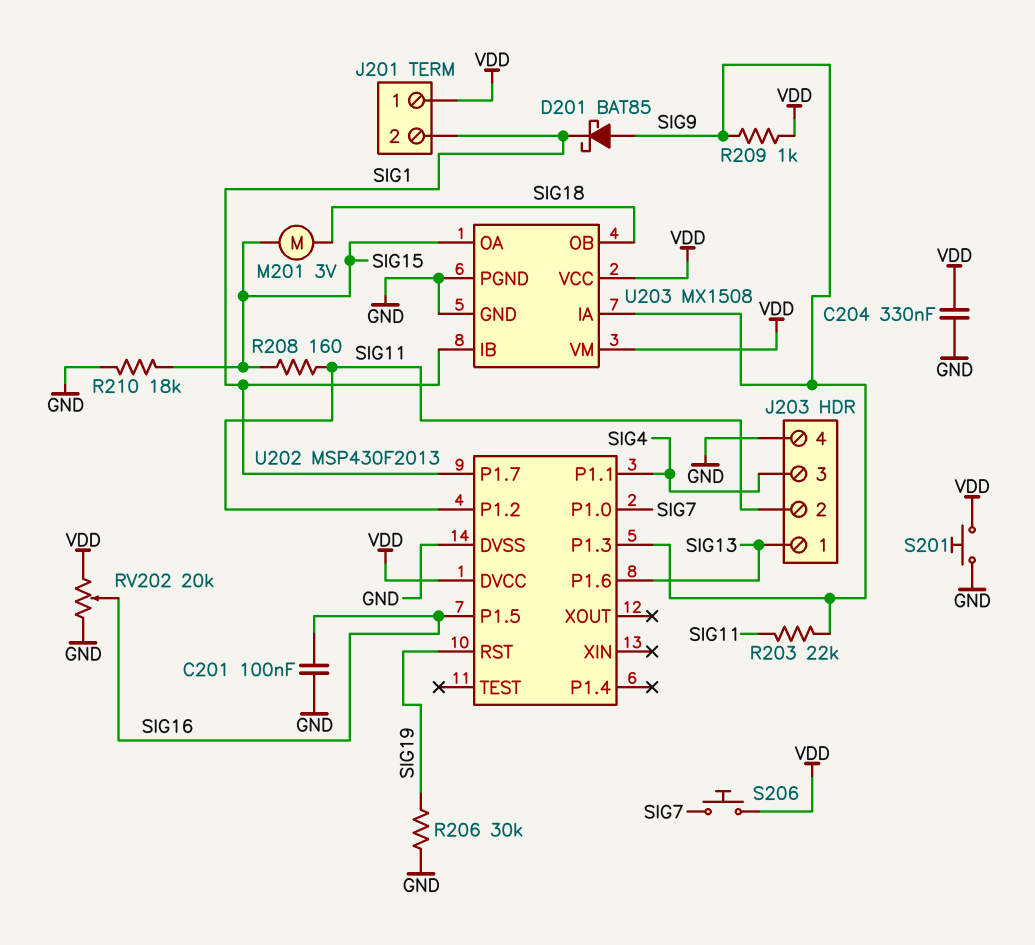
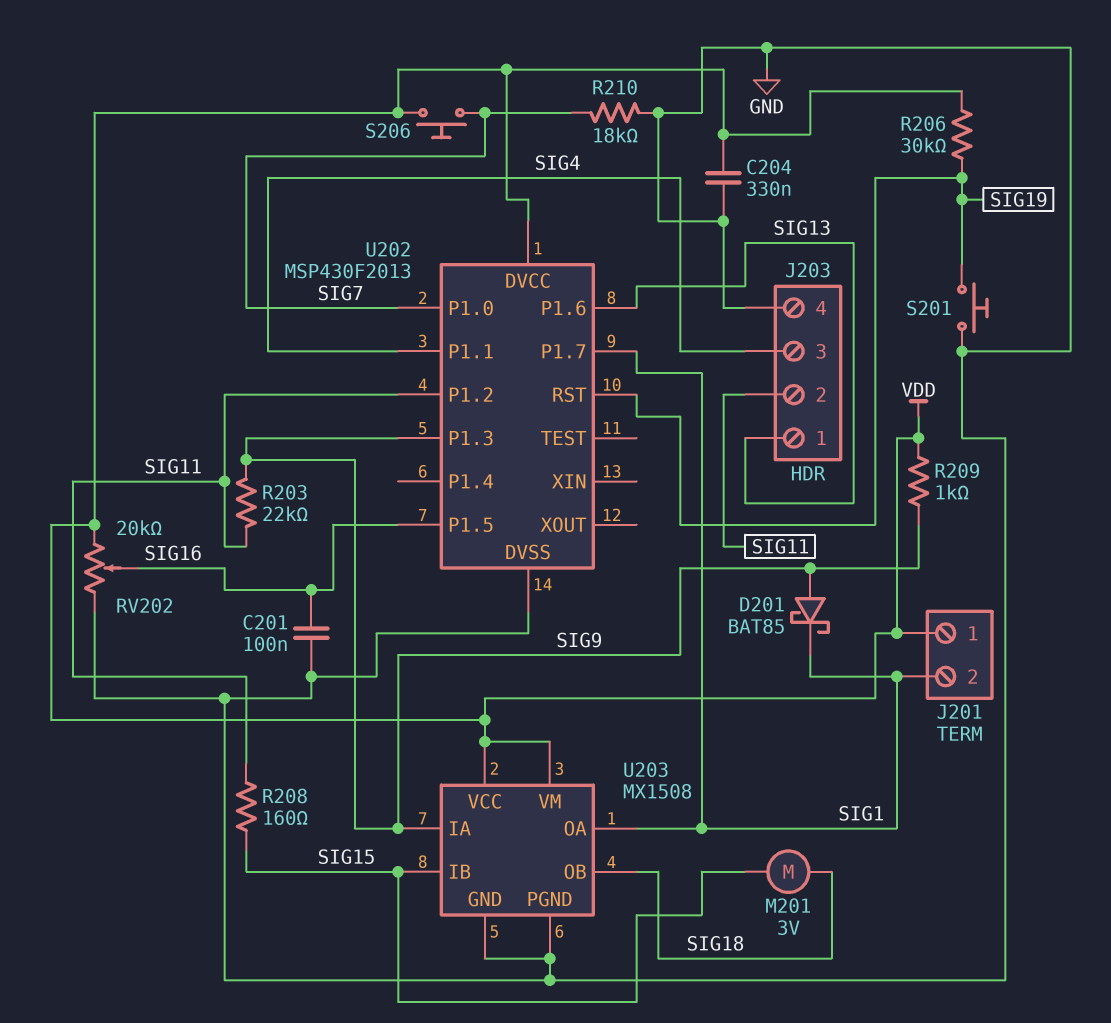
R206: 30k (GND, SIG19) -> 30k (SIG19, VDD)
R210: 18k (GND, SIG15) -> 18k (GND, SIG7)
S201: button (GND, VDD) -> button (GND, SIG19)
U203 pin IB: SIG1 -> SIG15
U203 pin OA: SIG15 -> SIG1

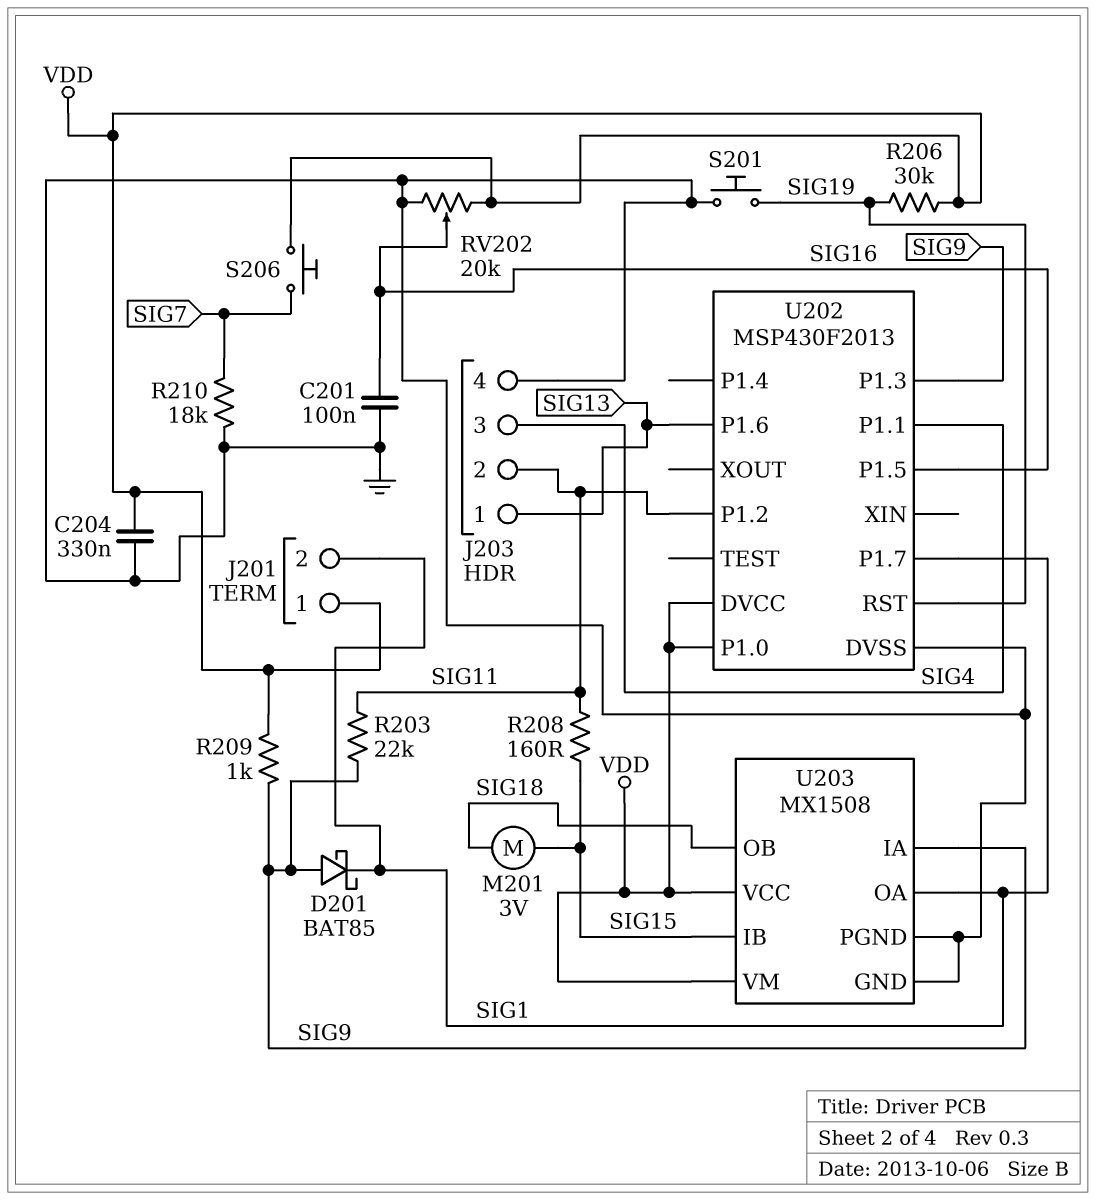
U202 pin P1.0: SIG7 -> VDD

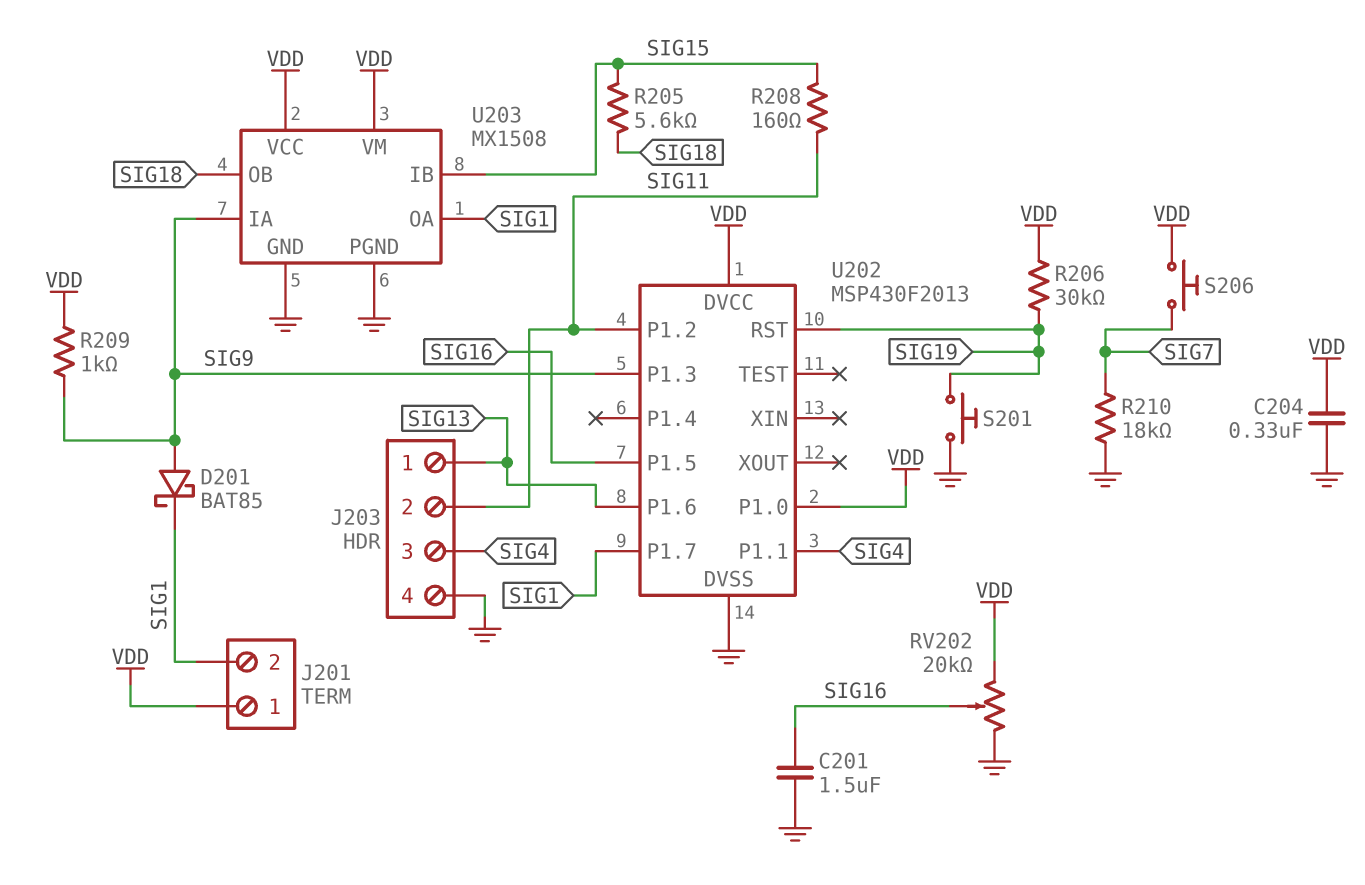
C201: 100nF (GND, SIG16) -> 1.5uF (GND, SIG16)
M201: motor 3V (SIG15, SIG18) -> none
R203: 22k (SIG9, SIG11) -> none
R205: none -> 5.6k (SIG15, SIG18)

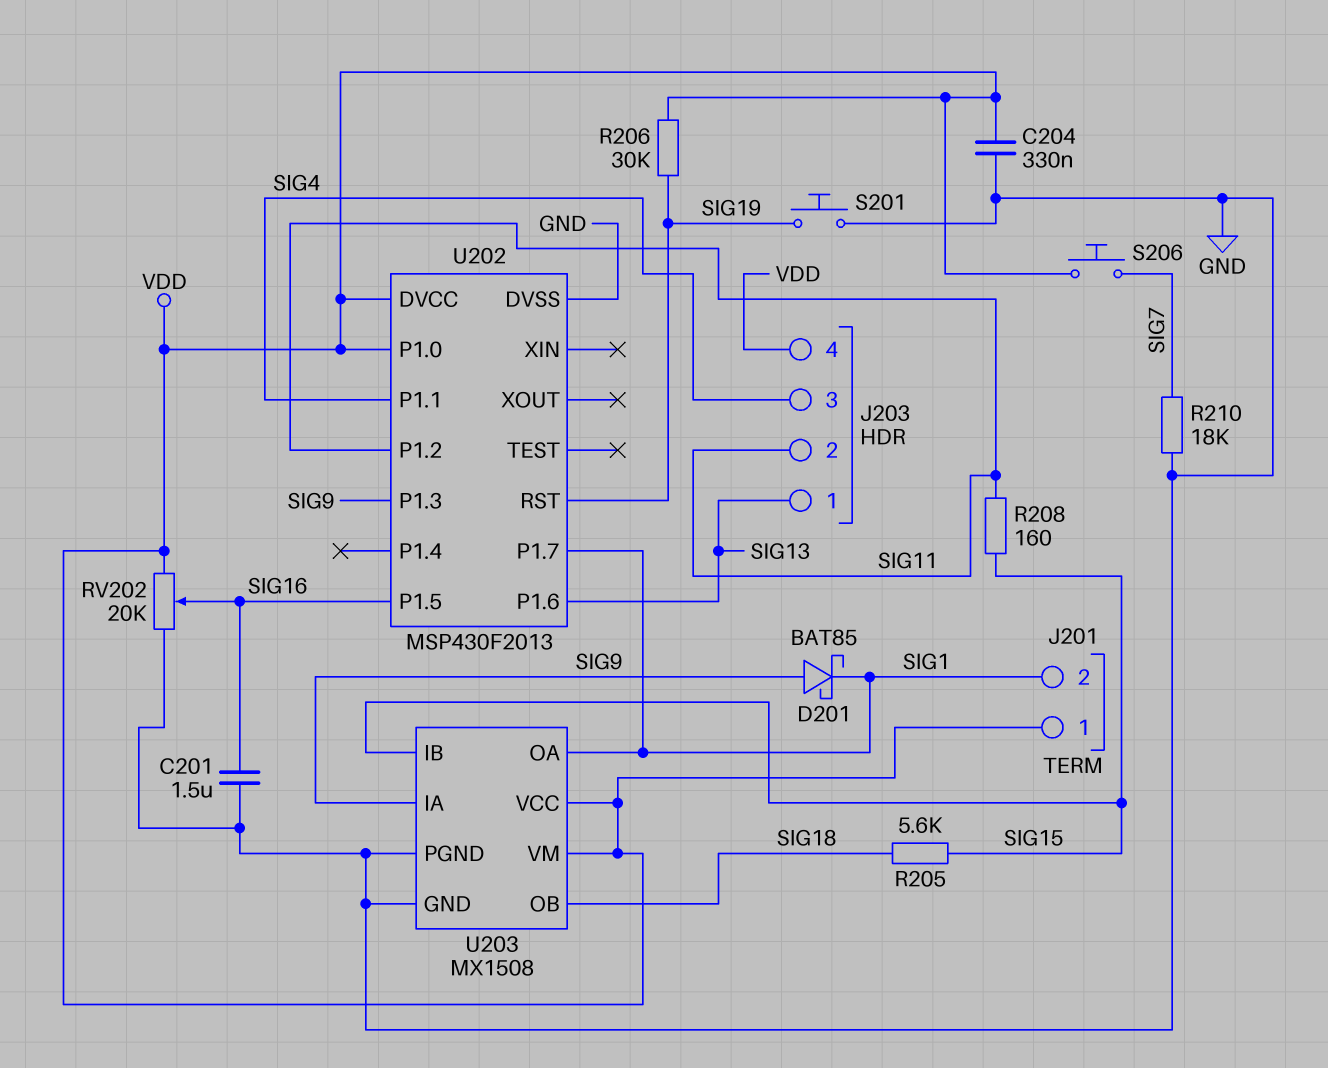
J203 pin 4: GND -> VDD
R209: 1k (SIG9, VDD) -> none

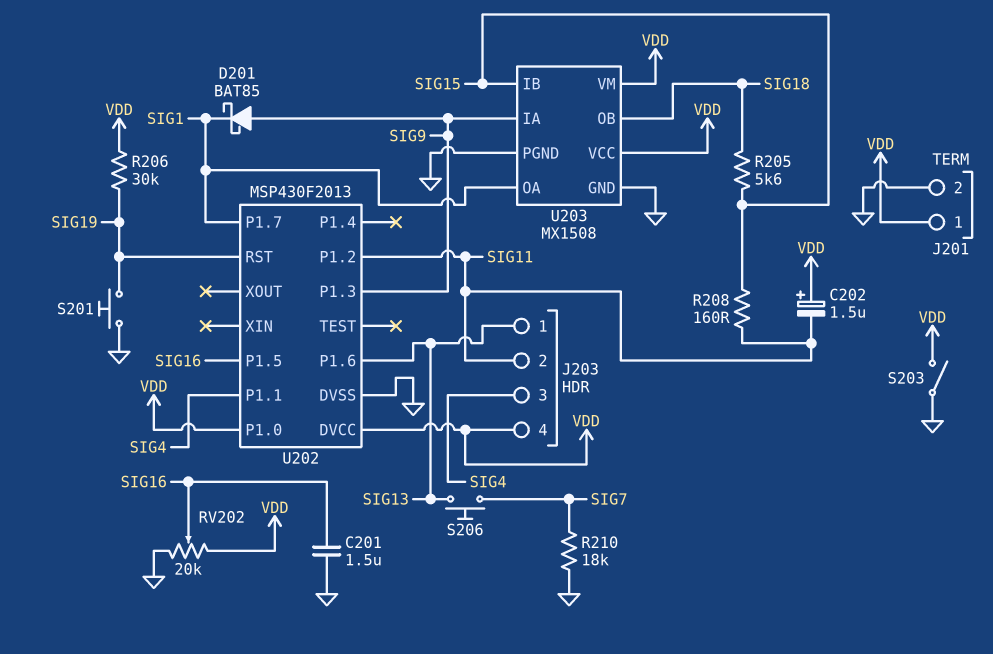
C202: none -> 1.5uF (plus VDD, minus SIG11)
C204: 330nF (GND, VDD) -> none
J201 pin 2: SIG1 -> GND
S203: none -> switch (GND, VDD)
S206: button (SIG7, VDD) -> button (SIG7, SIG13)

